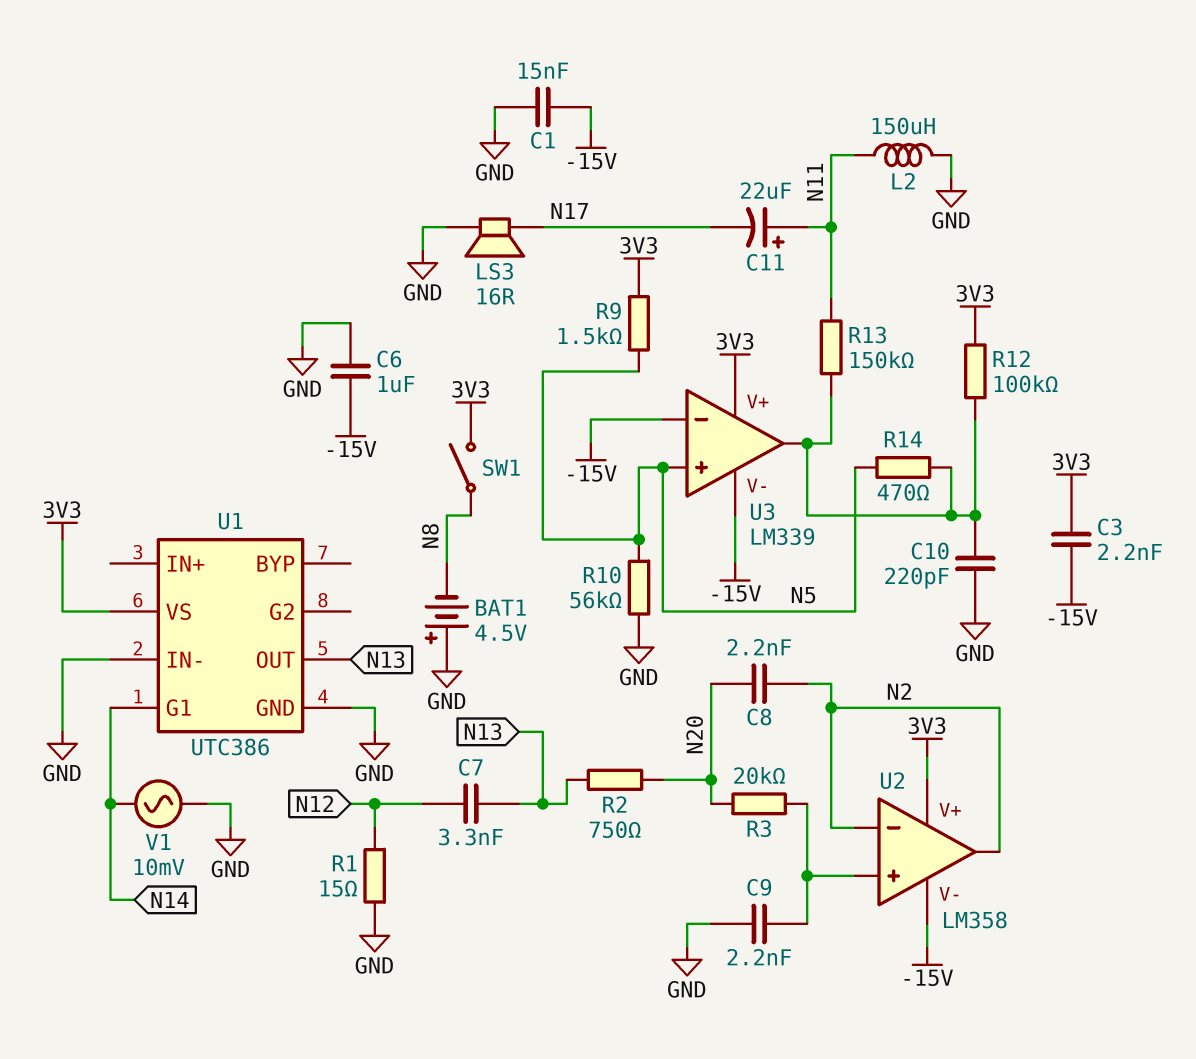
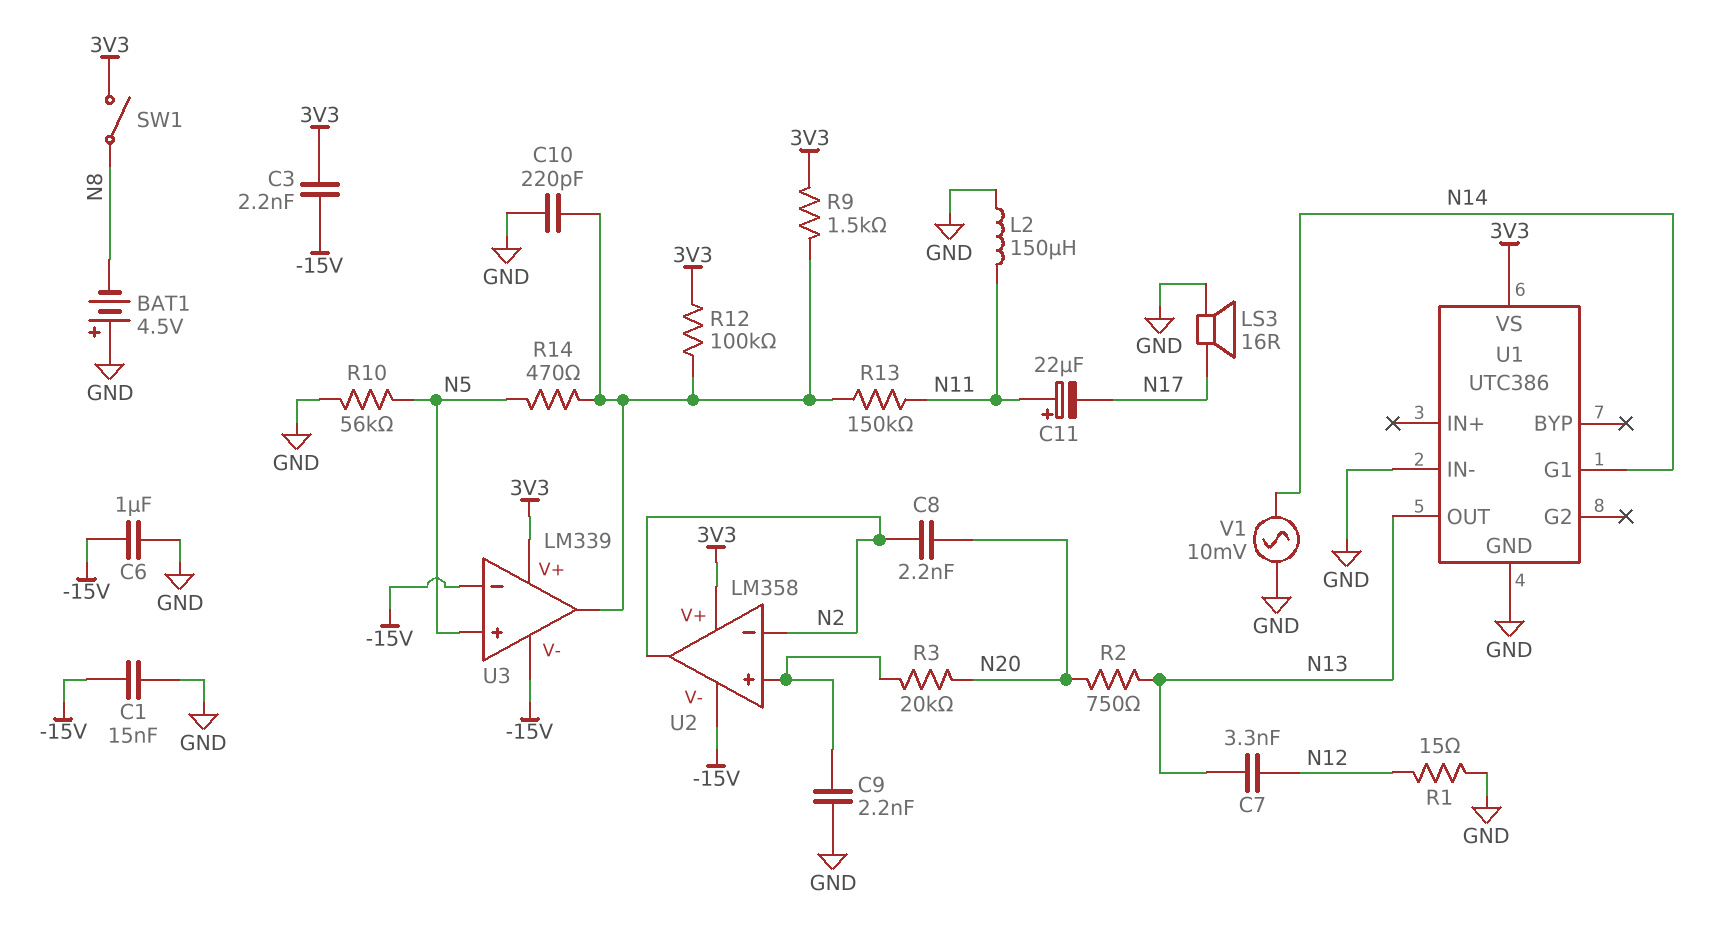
R9: 1.5k (3V3, N5) -> 1.5k (3V3, U3/out)

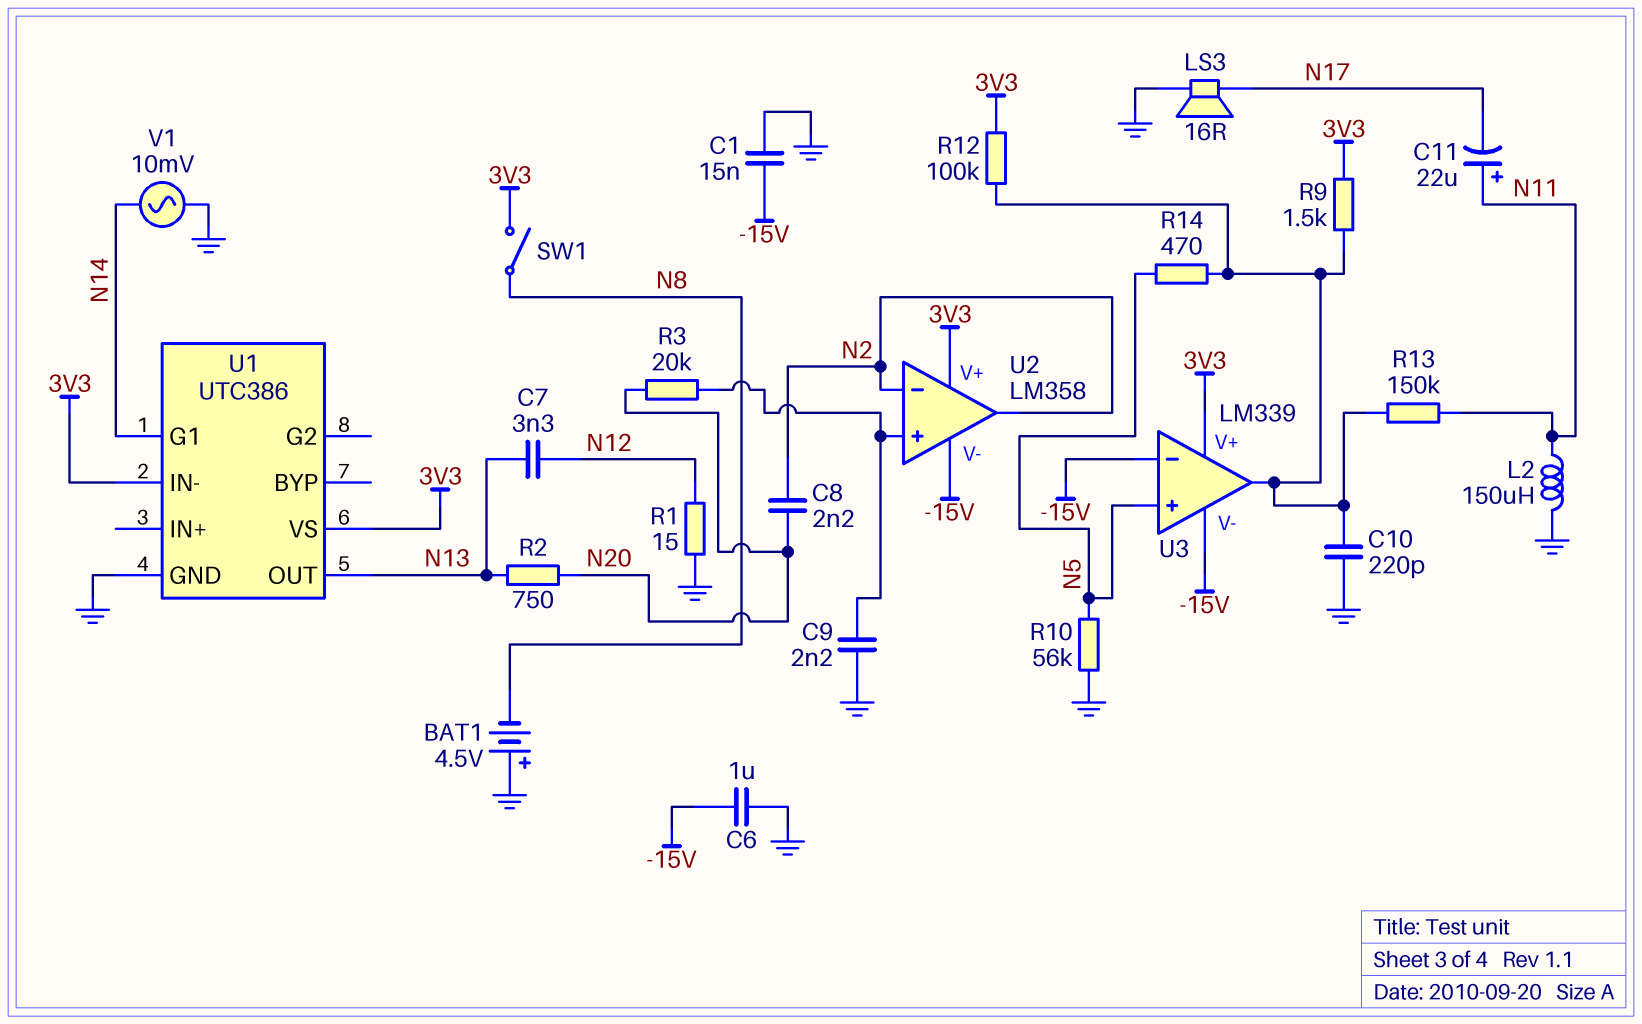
C3: 2.2nF (-15V, 3V3) -> none
U1 pin IN-: GND -> 3V3

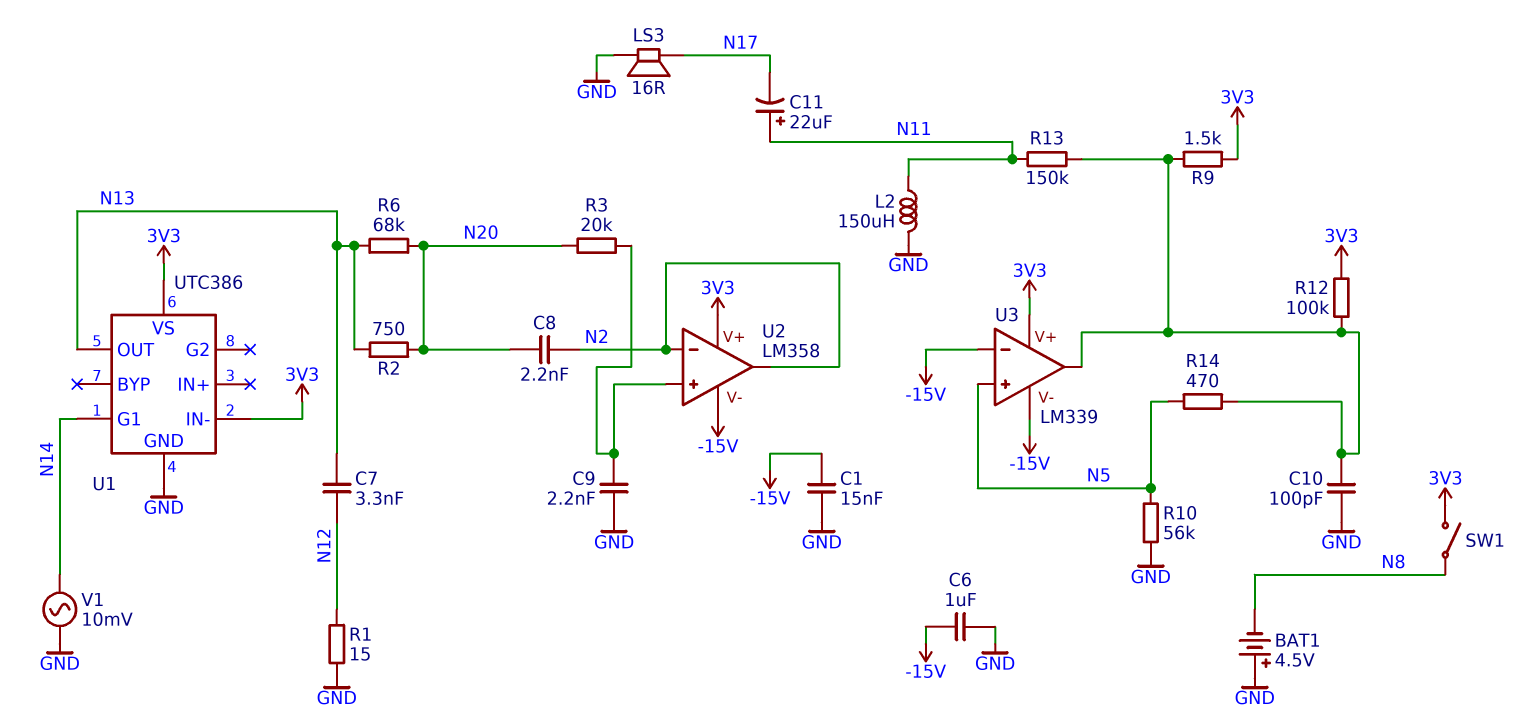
C10: 220pF (GND, U3/out) -> 100pF (GND, U3/out)
R6: none -> 68k (N13, N20)

